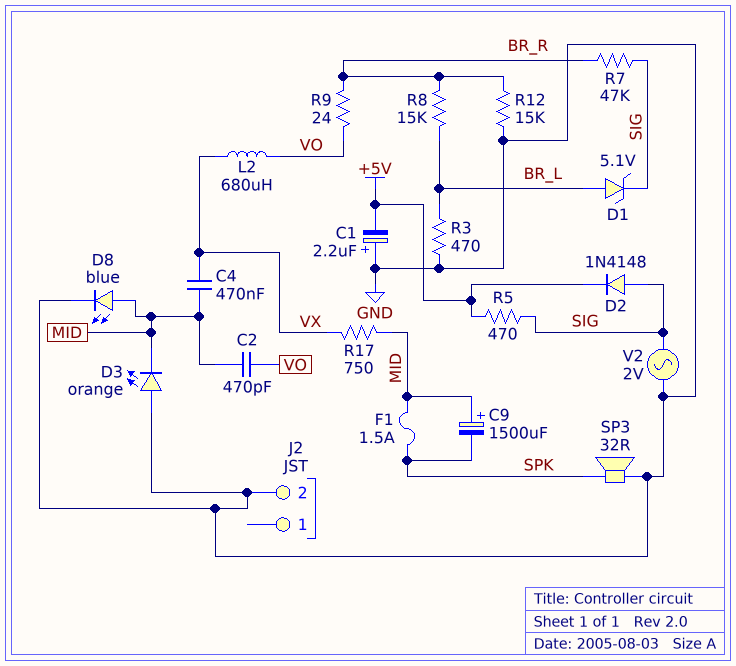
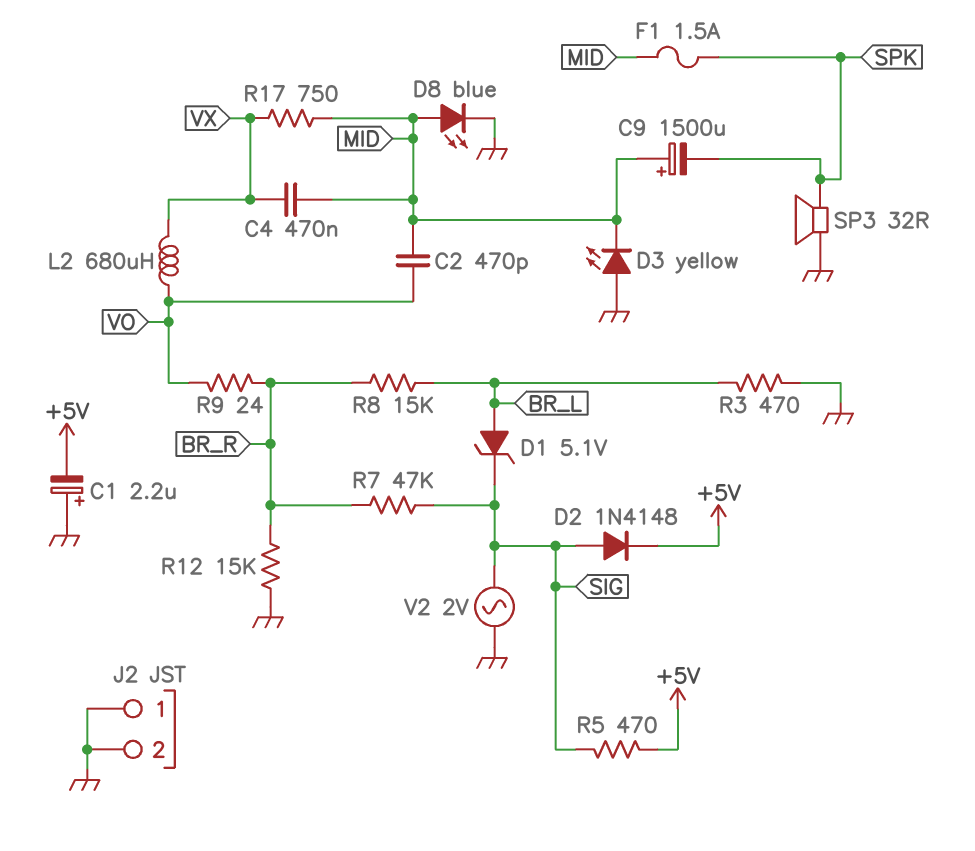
D3: LED orange (A GND, K MID) -> LED yellow (A GND, K MID)
J2 pin 1: none -> GND

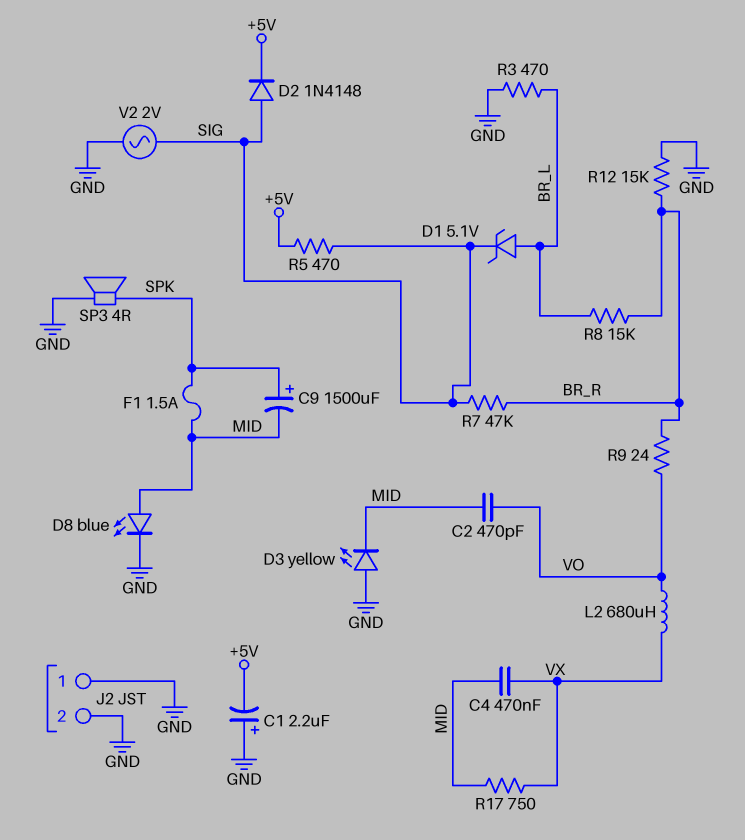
C9: 1500uF (plus MID, minus SPK) -> 1500uF (plus SPK, minus MID)
SP3: speaker 32R (GND, SPK) -> speaker 4R (GND, SPK)

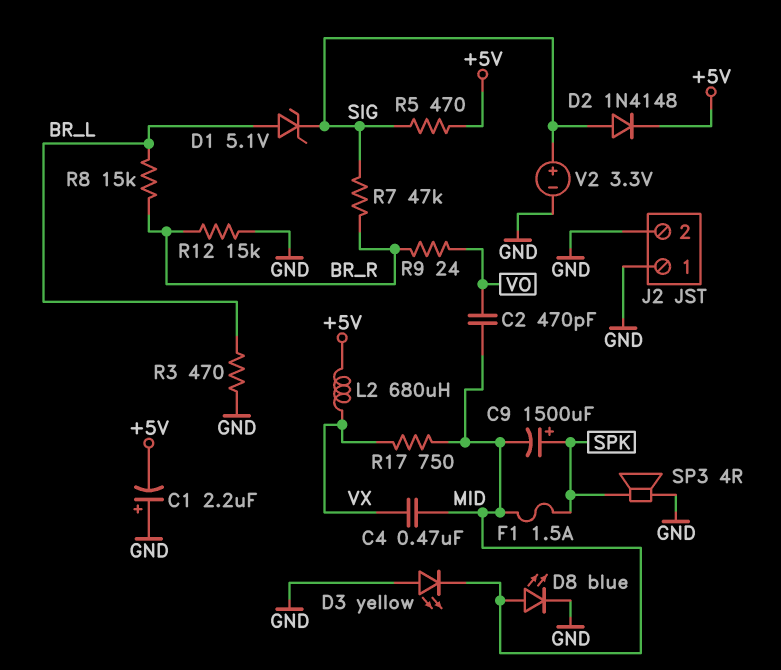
L2: 680uH (VO, VX) -> 680uH (+5V, VX)
V2: AC 2V (GND, SIG) -> 3.3V (plus SIG, minus GND)

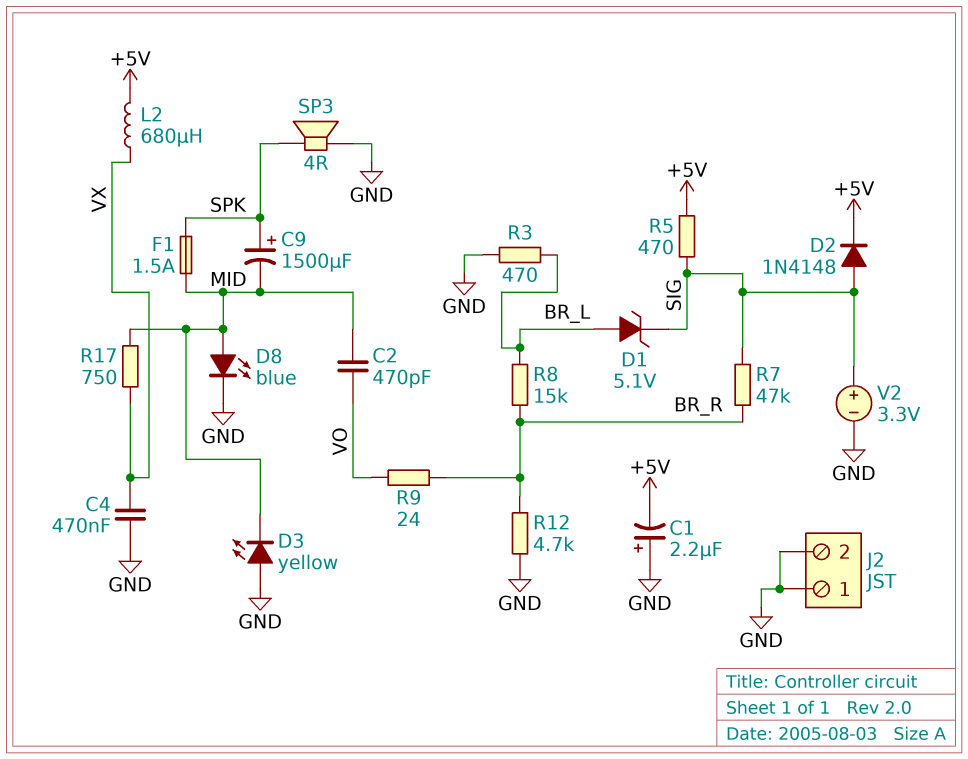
C4: 470nF (MID, VX) -> 470nF (GND, VX)
R12: 15k (BR_R, GND) -> 4.7k (BR_R, GND)

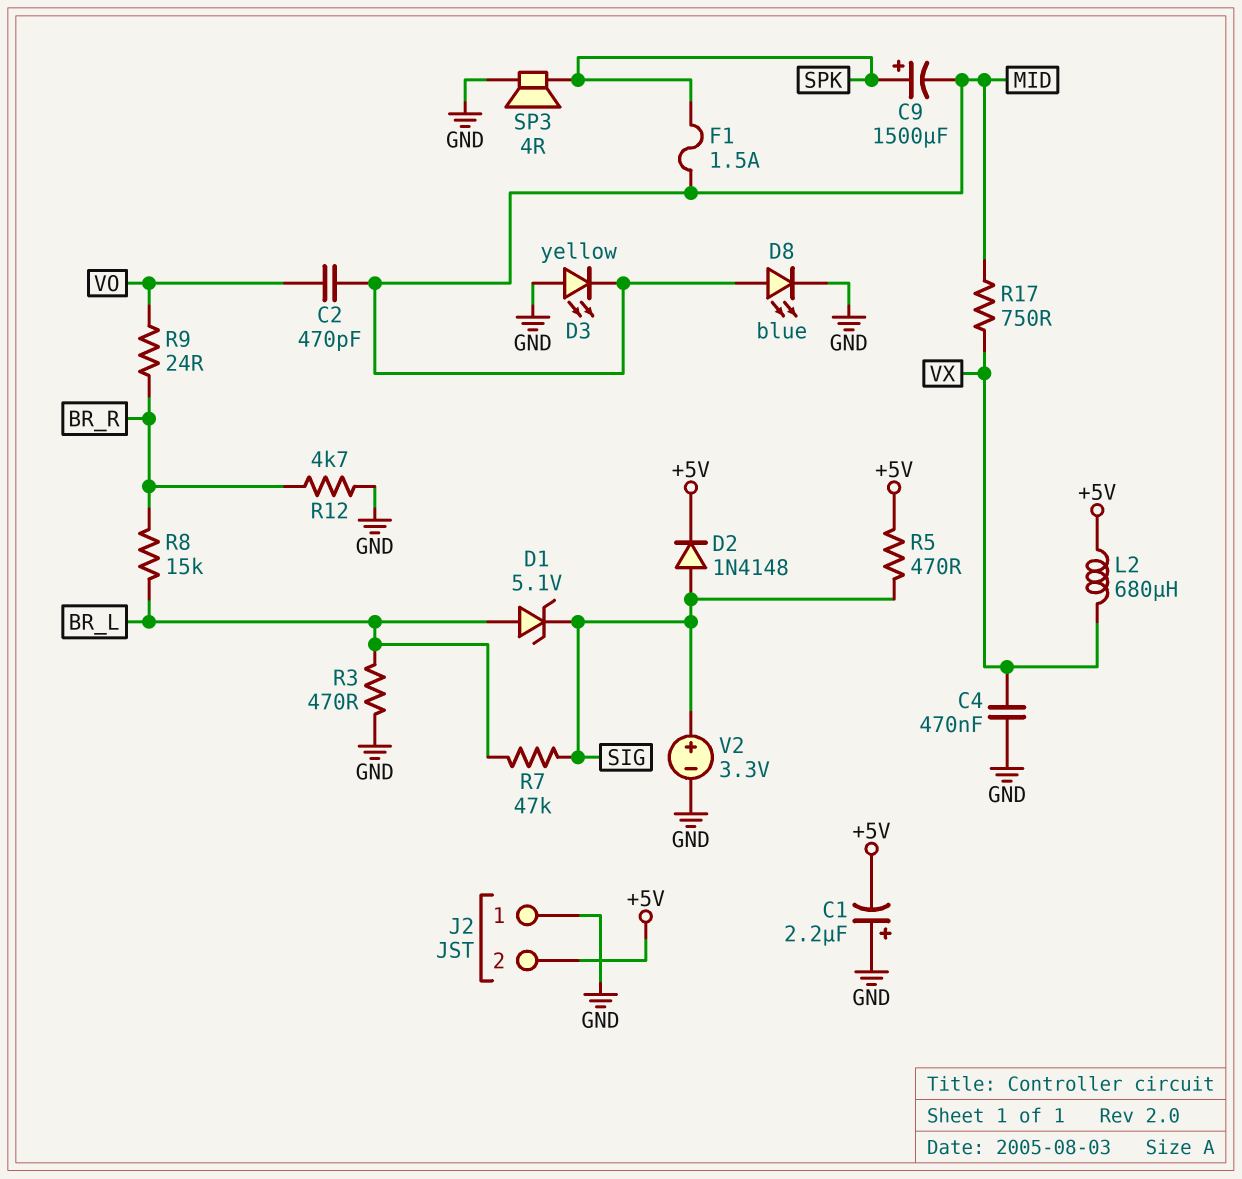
J2 pin 2: GND -> +5V
R7: 47k (BR_R, SIG) -> 47k (BR_L, SIG)

